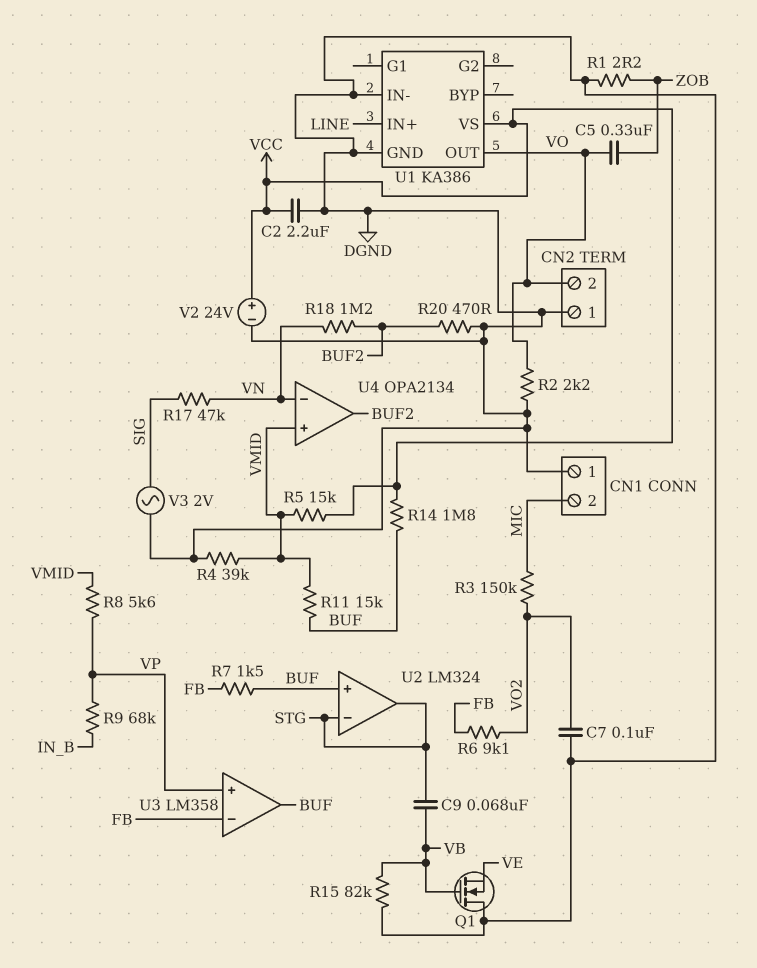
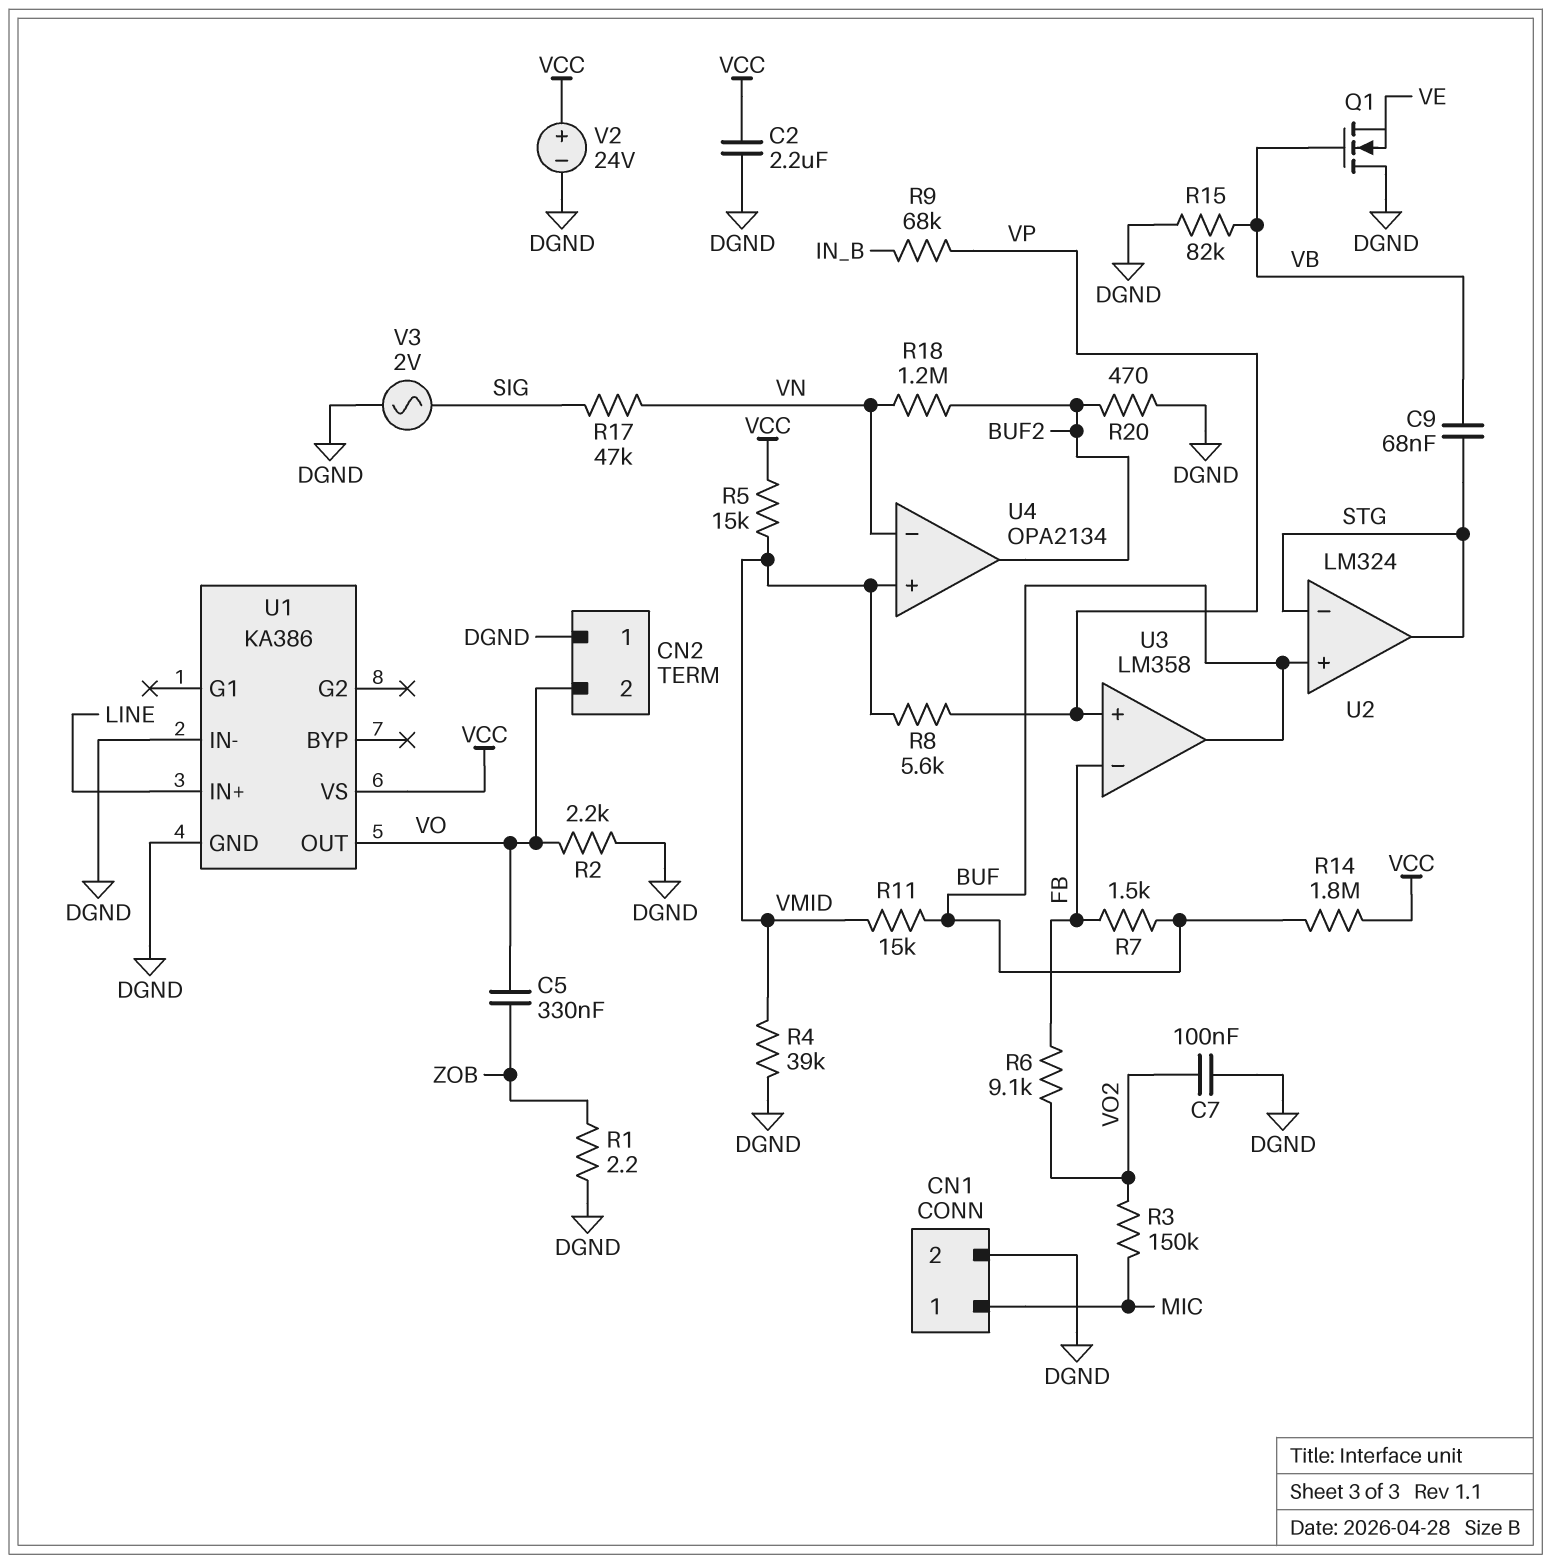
CN1 pin 1: DGND -> MIC
CN1 pin 2: MIC -> DGND

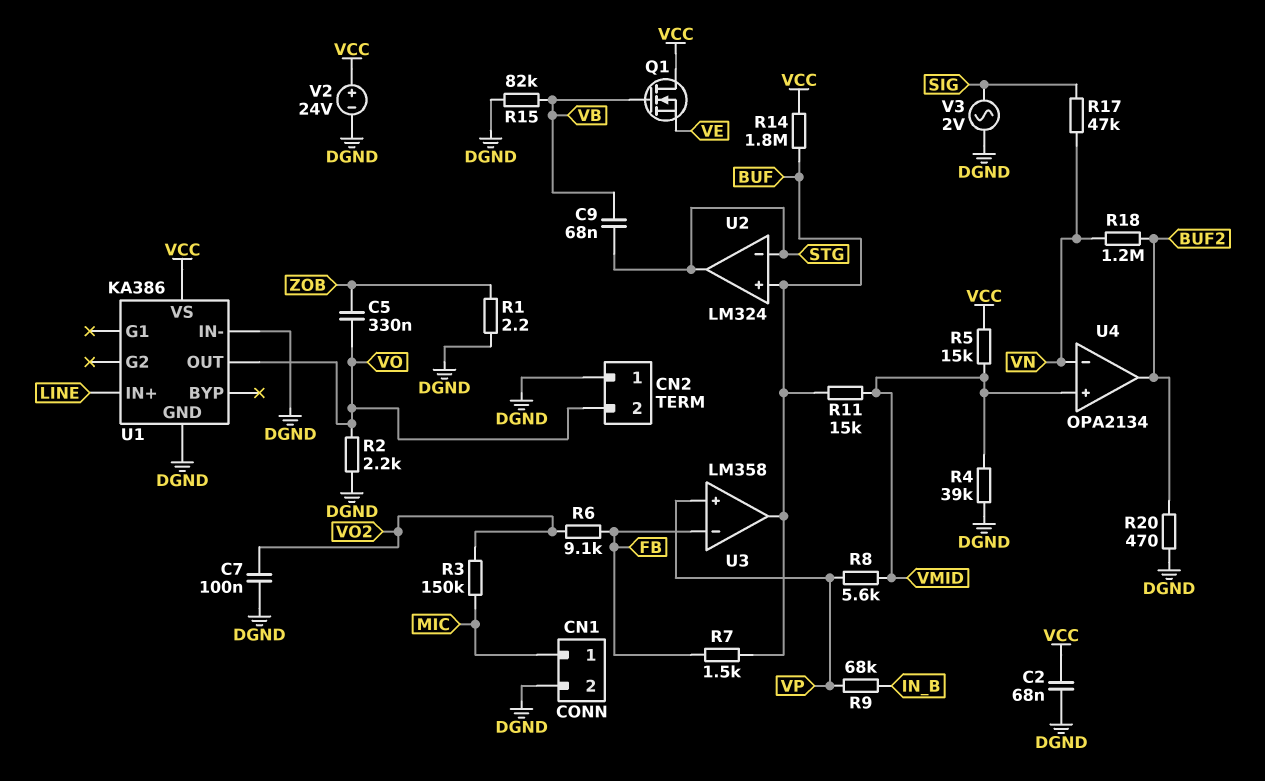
C2: 2.2uF (DGND, VCC) -> 68nF (DGND, VCC)
Q1: NMOS (G VB, D DGND, S VE) -> NMOS (G VB, D VCC, S VE)

